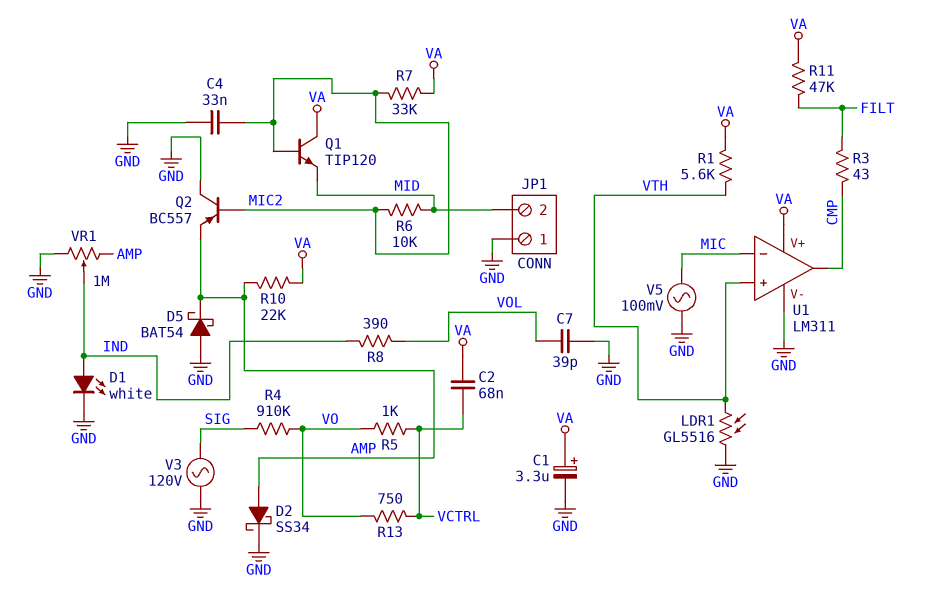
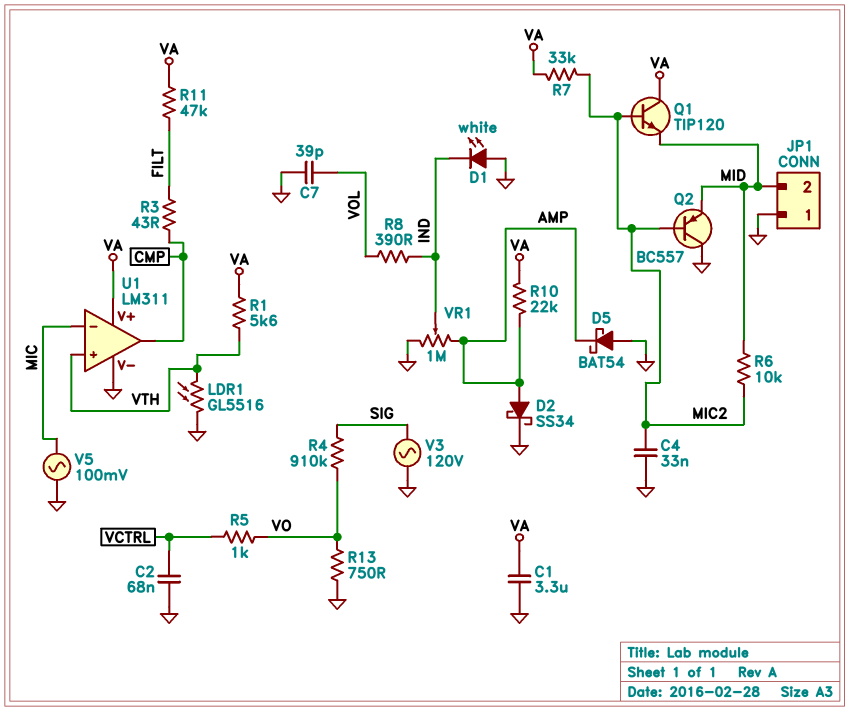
C1: 3.3uF (plus VA, minus GND) -> 3.3uF (GND, VA)
C2: 68nF (VA, VCTRL) -> 68nF (GND, VCTRL)
D1: LED white (A IND, K GND) -> LED white (A GND, K IND)
Q2: PNP BC557 (B MIC2, C GND, E AMP) -> PNP BC557 (B MIC2, C GND, E MID)
R13: 750 (VCTRL, VO) -> 750 (GND, VO)

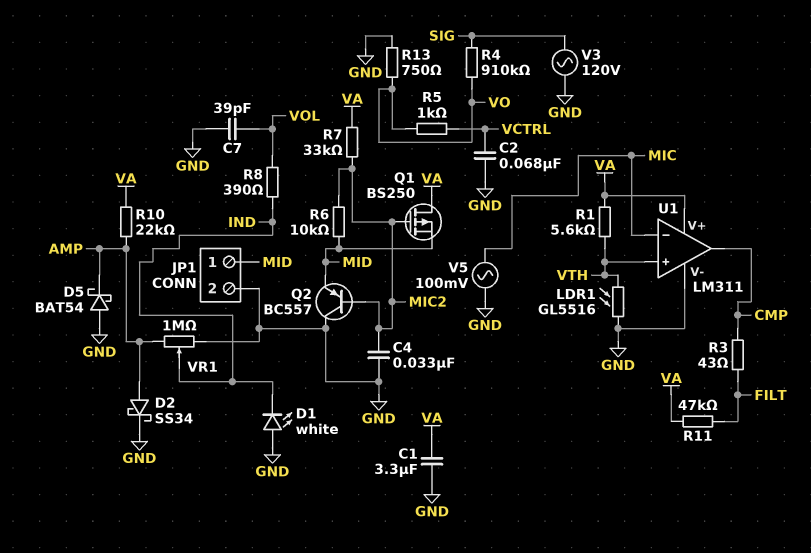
JP1 pin 1: GND -> MID
JP1 pin 2: MID -> GND
Q1: NPN TIP120 (B MIC2, C VA, E MID) -> PMOS BS250 (G MIC2, D VA, S MID)

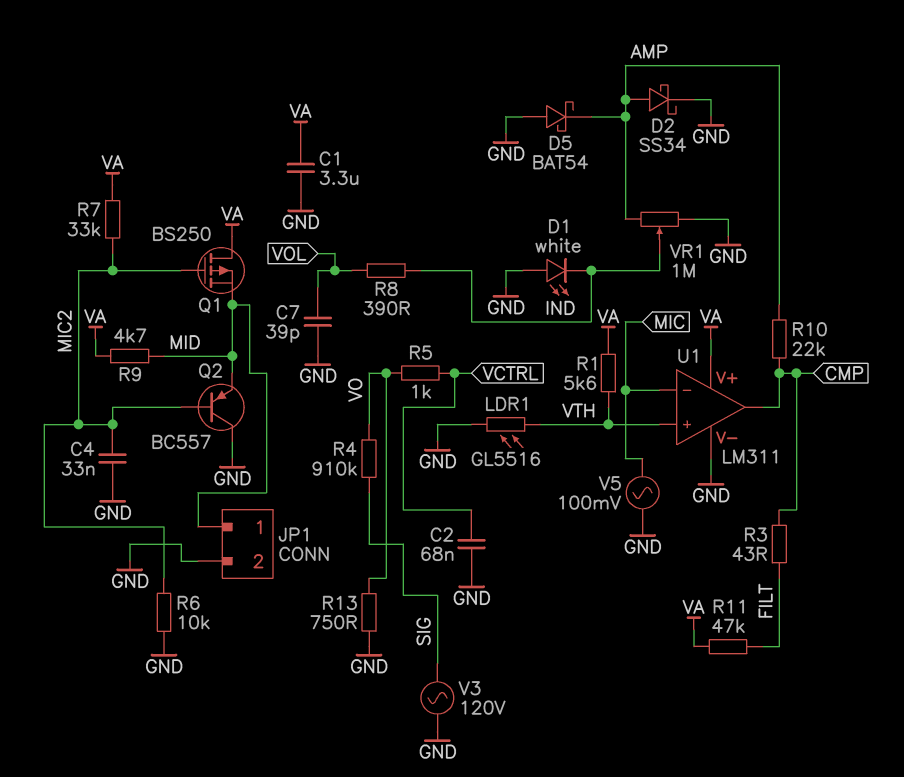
R6: 10k (MIC2, MID) -> 10k (GND, MIC2)
R9: none -> 4.7k (MID, VA)
R10: 22k (AMP, VA) -> 22k (AMP, CMP)

